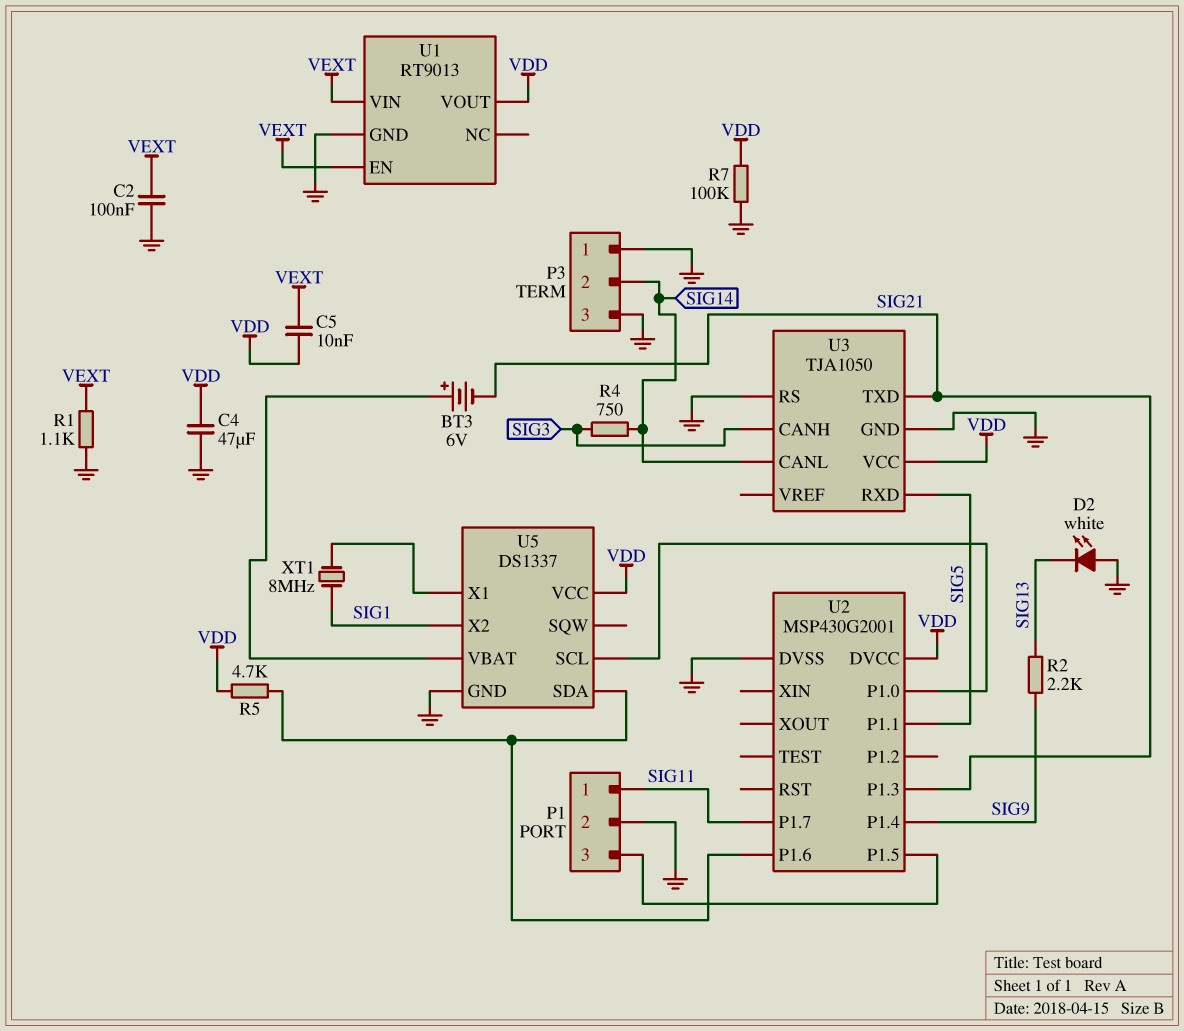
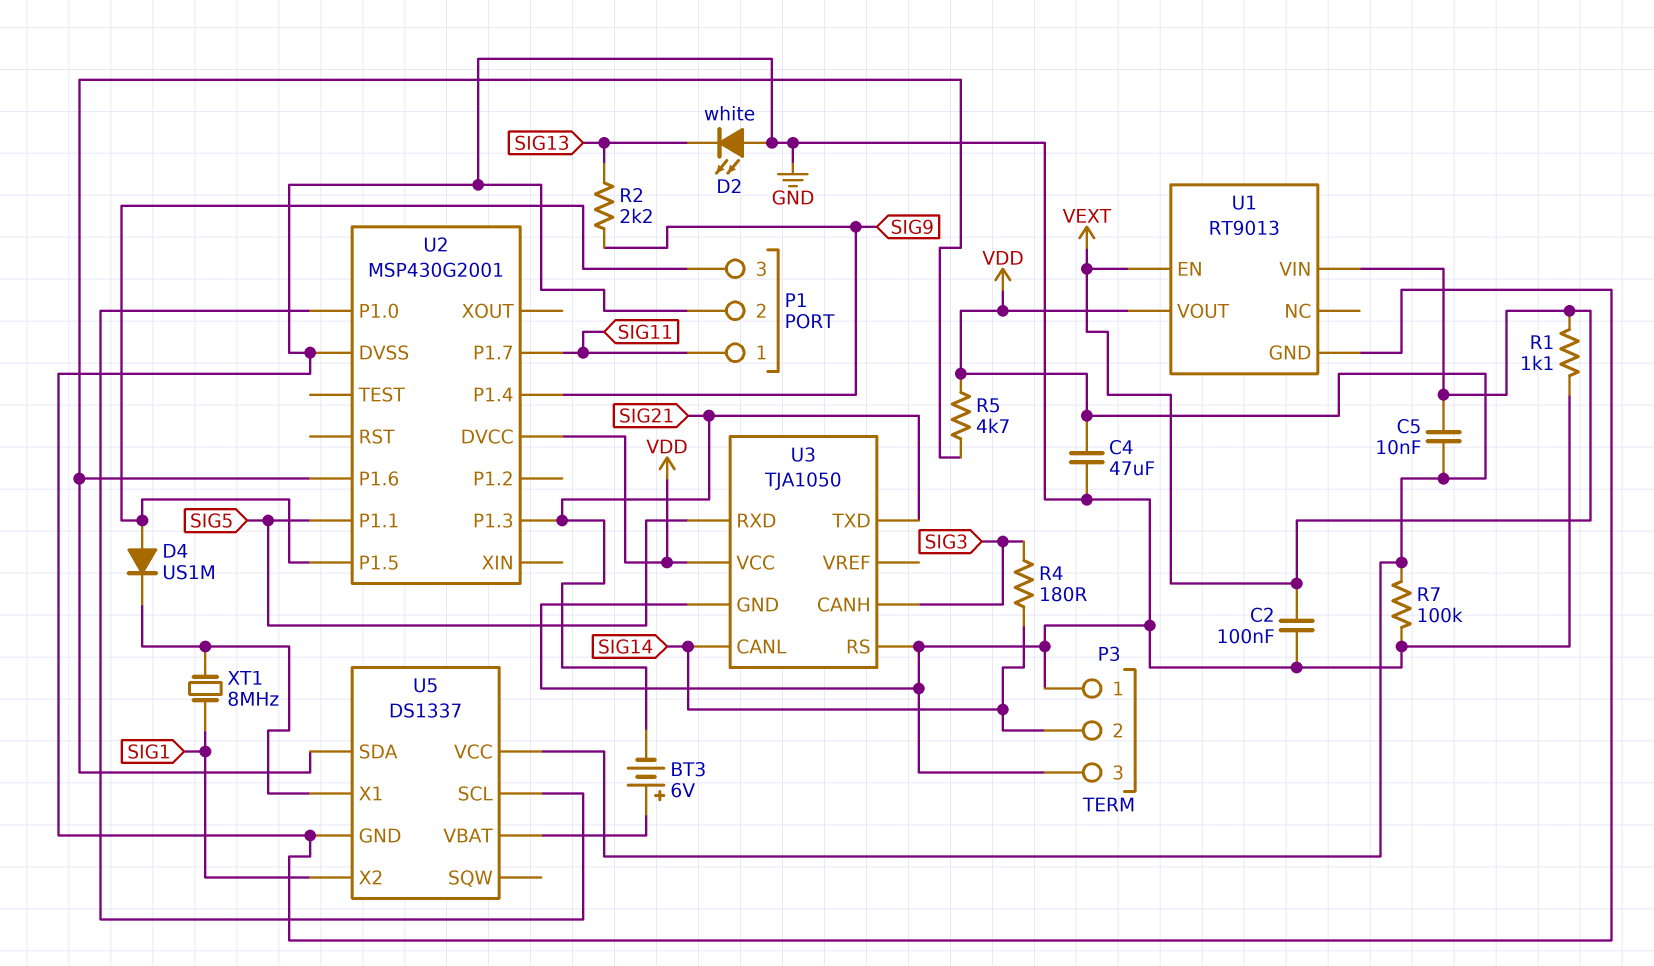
D4: none -> diode US1M (A P1/3, K U5/X1)
R4: 750 (SIG3, SIG14) -> 180 (SIG3, SIG14)

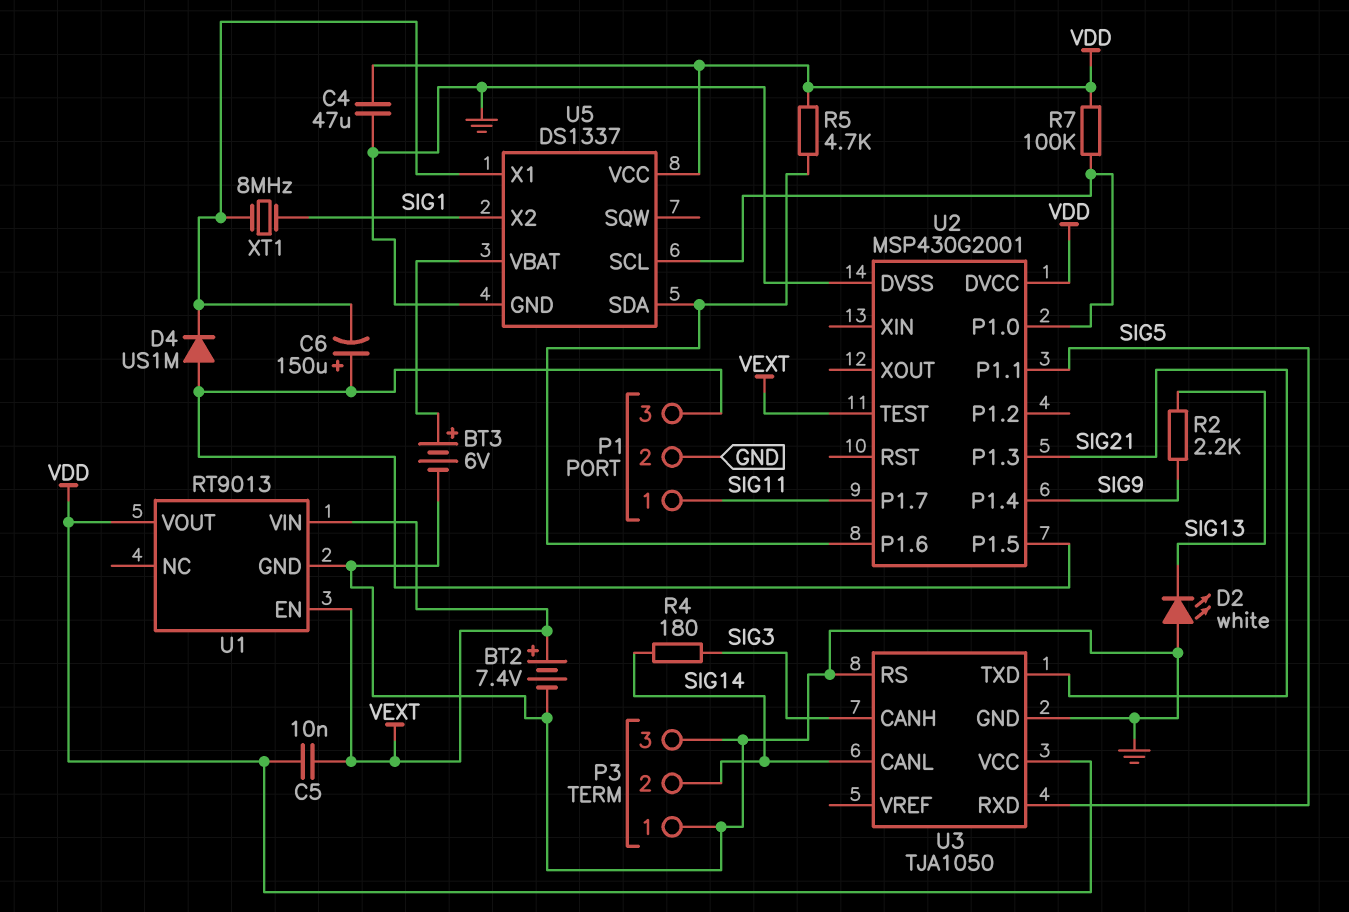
BT2: none -> 7.4V (plus VEXT, minus GND)
BT3: 6V (plus U5/VBAT, minus SIG21) -> 6V (plus U5/VBAT, minus GND)
C2: 100nF (GND, VEXT) -> none
C6: none -> 150uF (plus P1/3, minus U5/X1)
R1: 1.1k (GND, VEXT) -> none
R7: 100k (GND, VDD) -> 100k (U2/P1.0, VDD)
U2 pin TEST: none -> VEXT

